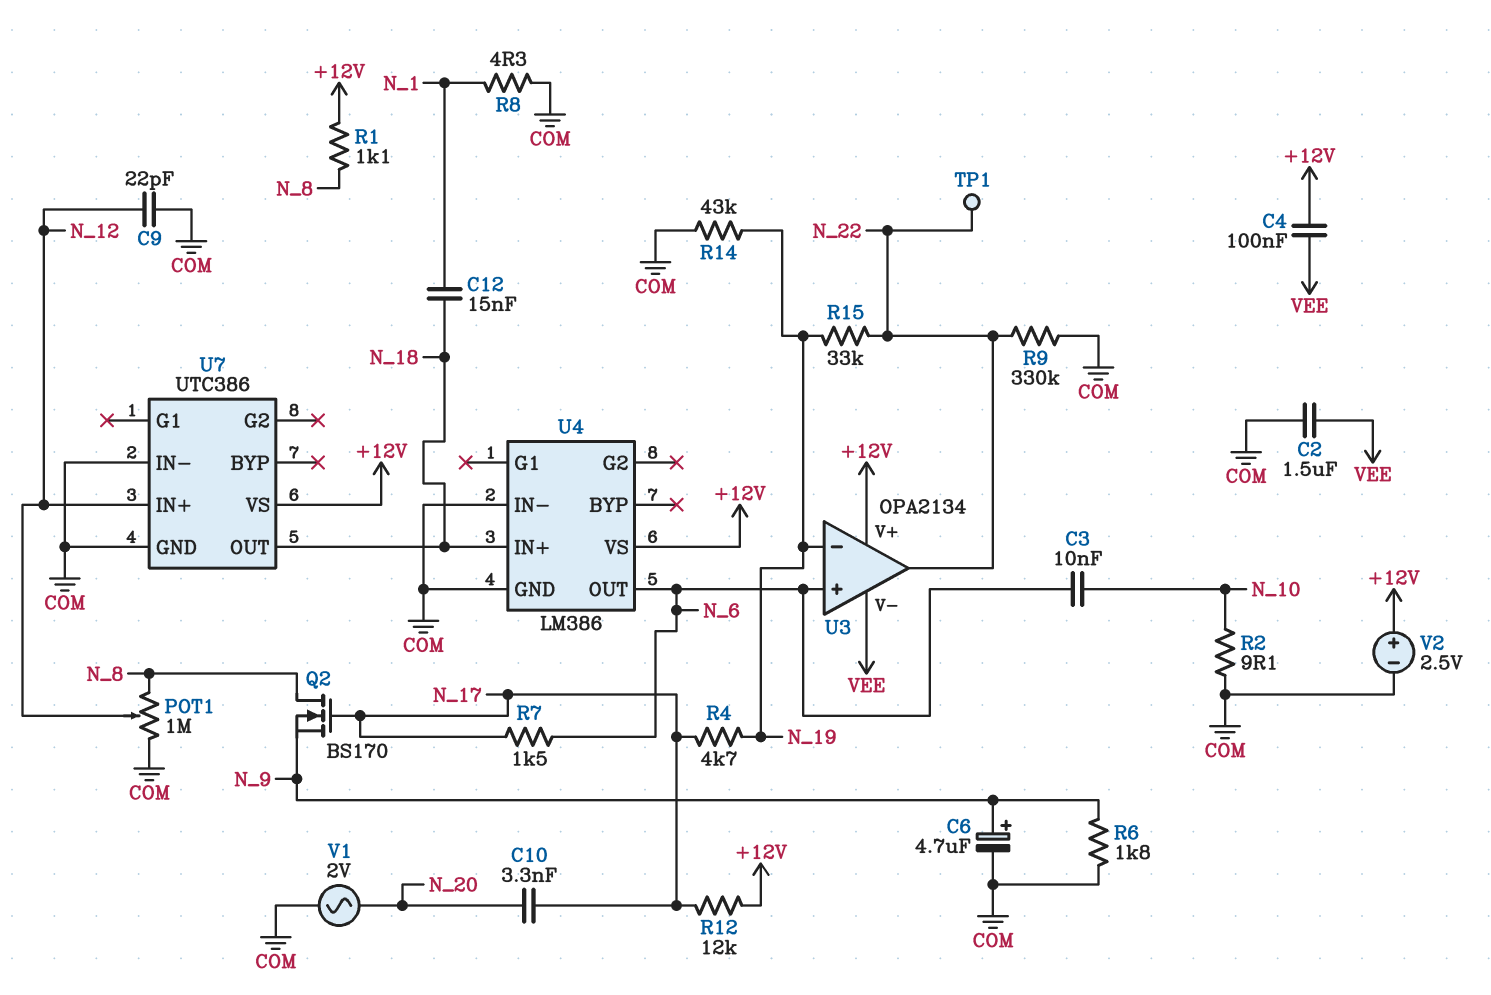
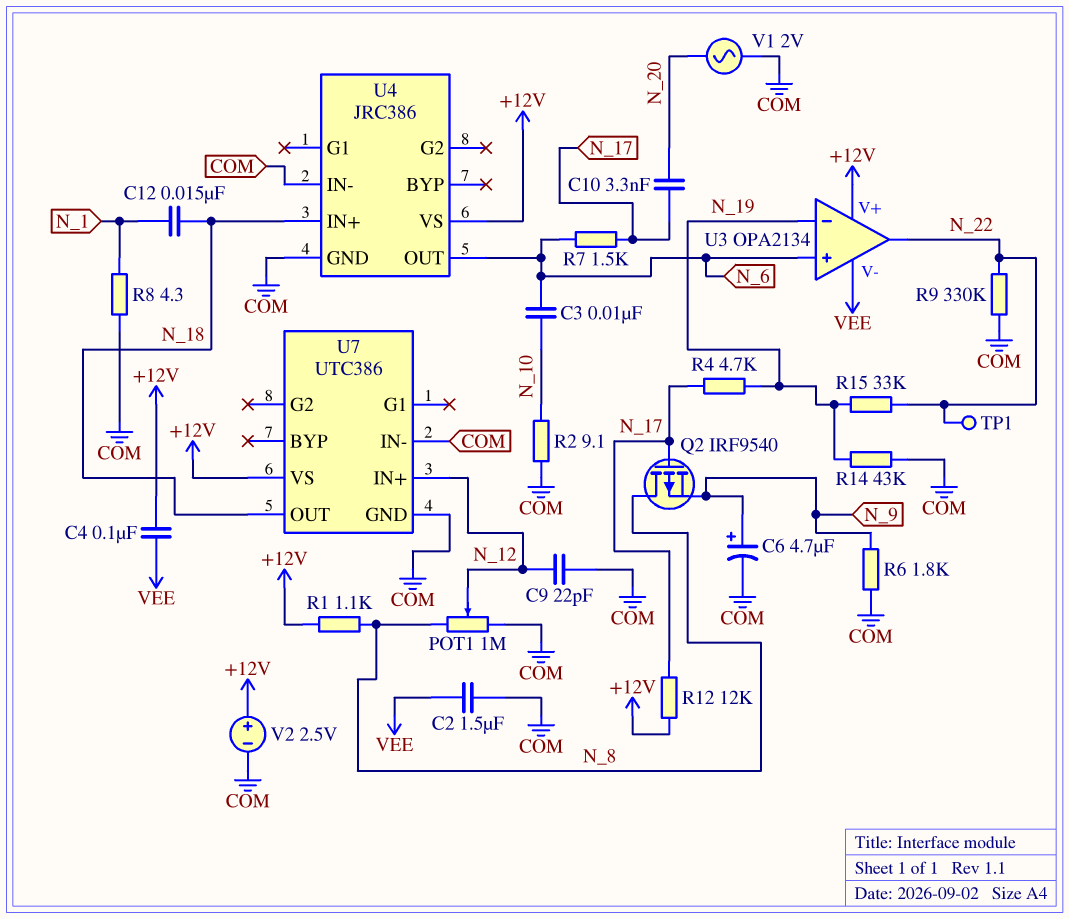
Q2: NMOS BS170 (G N_17, D N_8, S N_9) -> PMOS IRF9540 (G N_17, D N_8, S N_9)
U4: LM386 -> JRC386

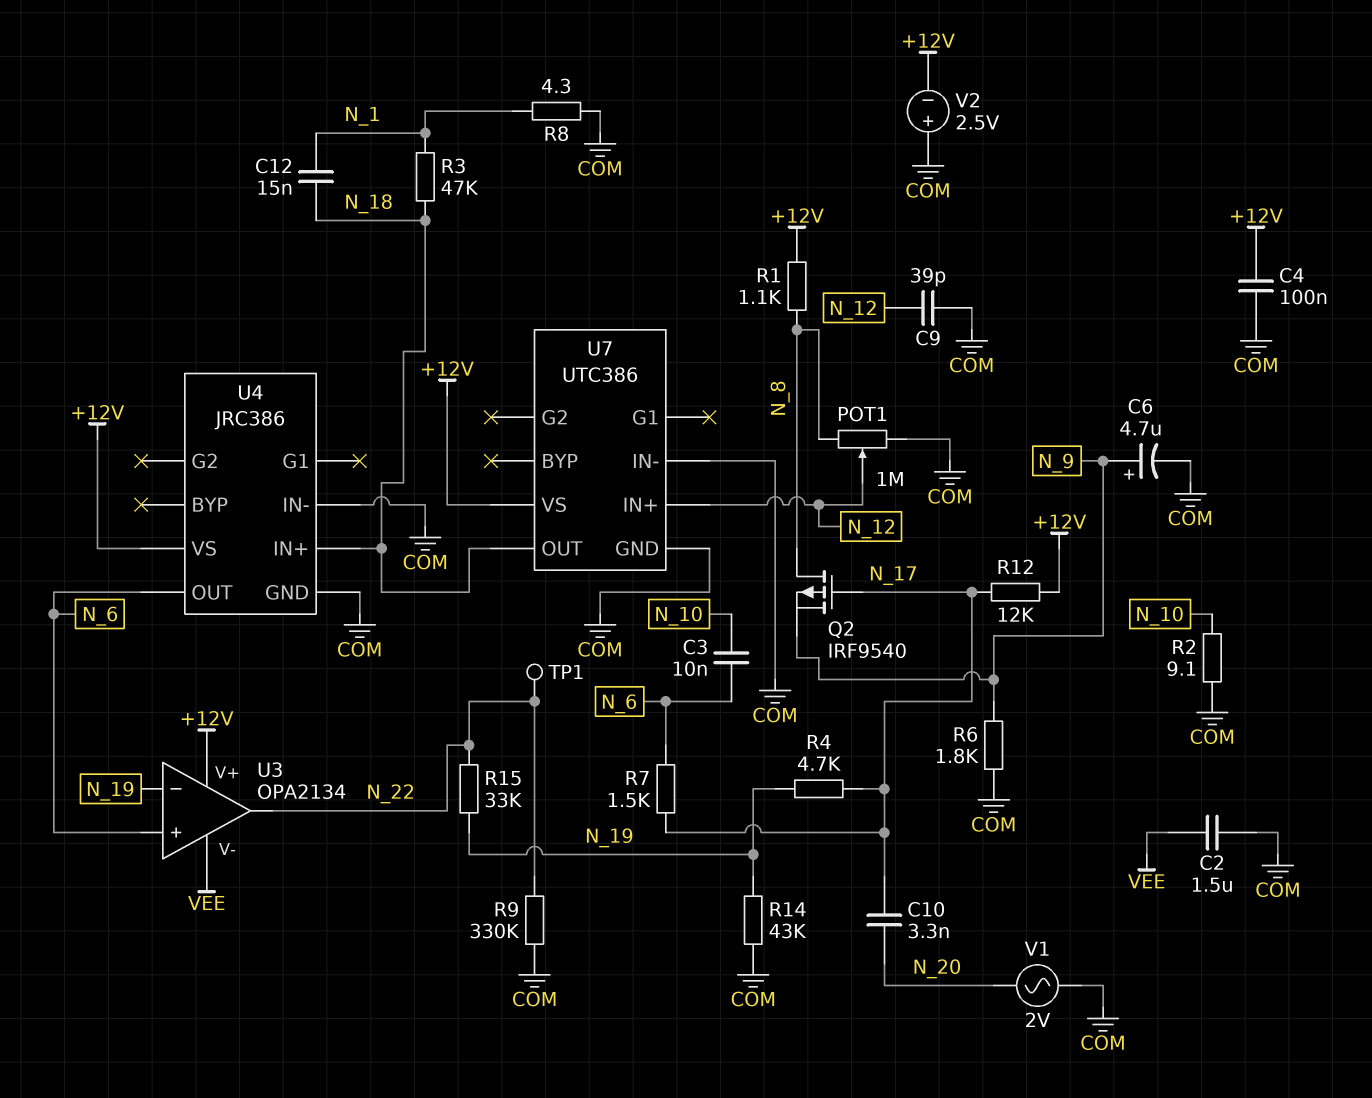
C4: 100nF (+12V, VEE) -> 100nF (+12V, COM)
C9: 22pF (COM, N_12) -> 39pF (COM, N_12)
R3: none -> 47k (N_1, N_18)
V2: 2.5V (plus +12V, minus COM) -> 2.5V (plus COM, minus +12V)

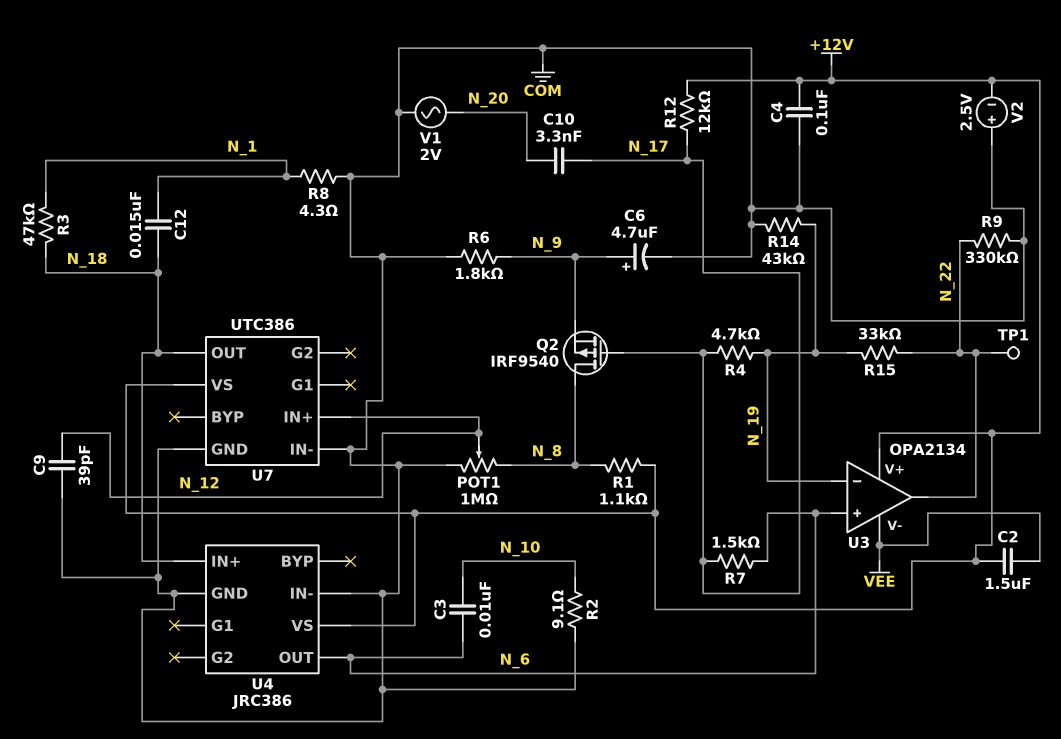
C2: 1.5uF (COM, VEE) -> 1.5uF (+12V, VEE)

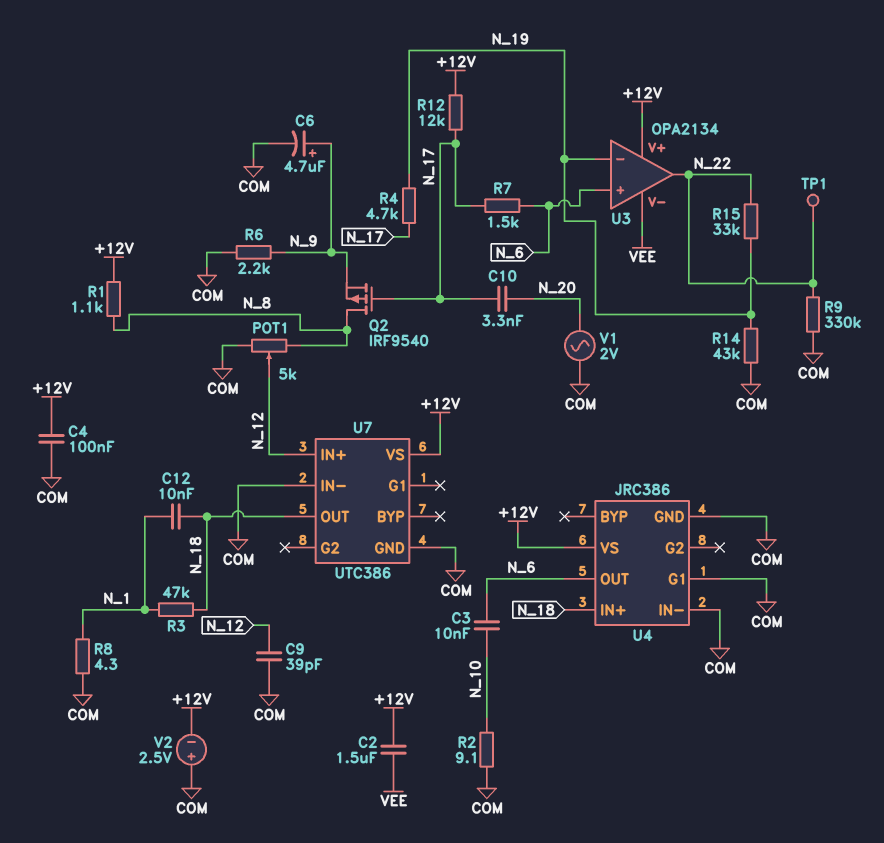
C12: 15nF (N_1, N_18) -> 10nF (N_1, N_18)
POT1: 1M (COM, N_8, wiper N_12) -> 5k (COM, N_8, wiper N_12)
R6: 1.8k (COM, N_9) -> 2.2k (COM, N_9)
U4 pin G1: none -> COM

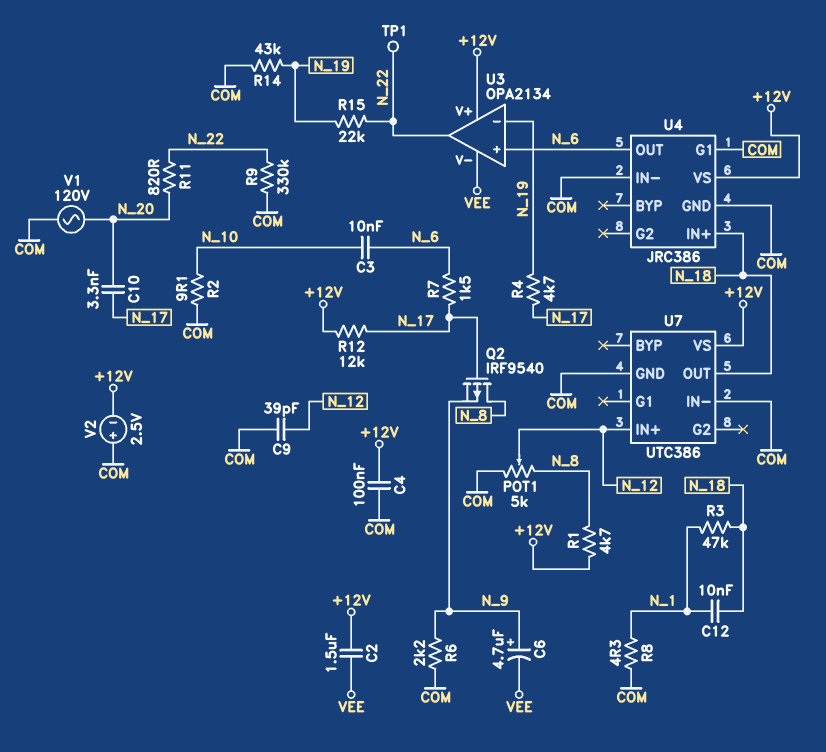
C6: 4.7uF (plus N_9, minus COM) -> 4.7uF (plus N_9, minus VEE)
R1: 1.1k (+12V, N_8) -> 4.7k (+12V, N_8)
R11: none -> 820 (N_20, N_22)
R15: 33k (N_19, N_22) -> 22k (N_19, N_22)
V1: AC 2V (COM, N_20) -> AC 120V (COM, N_20)

